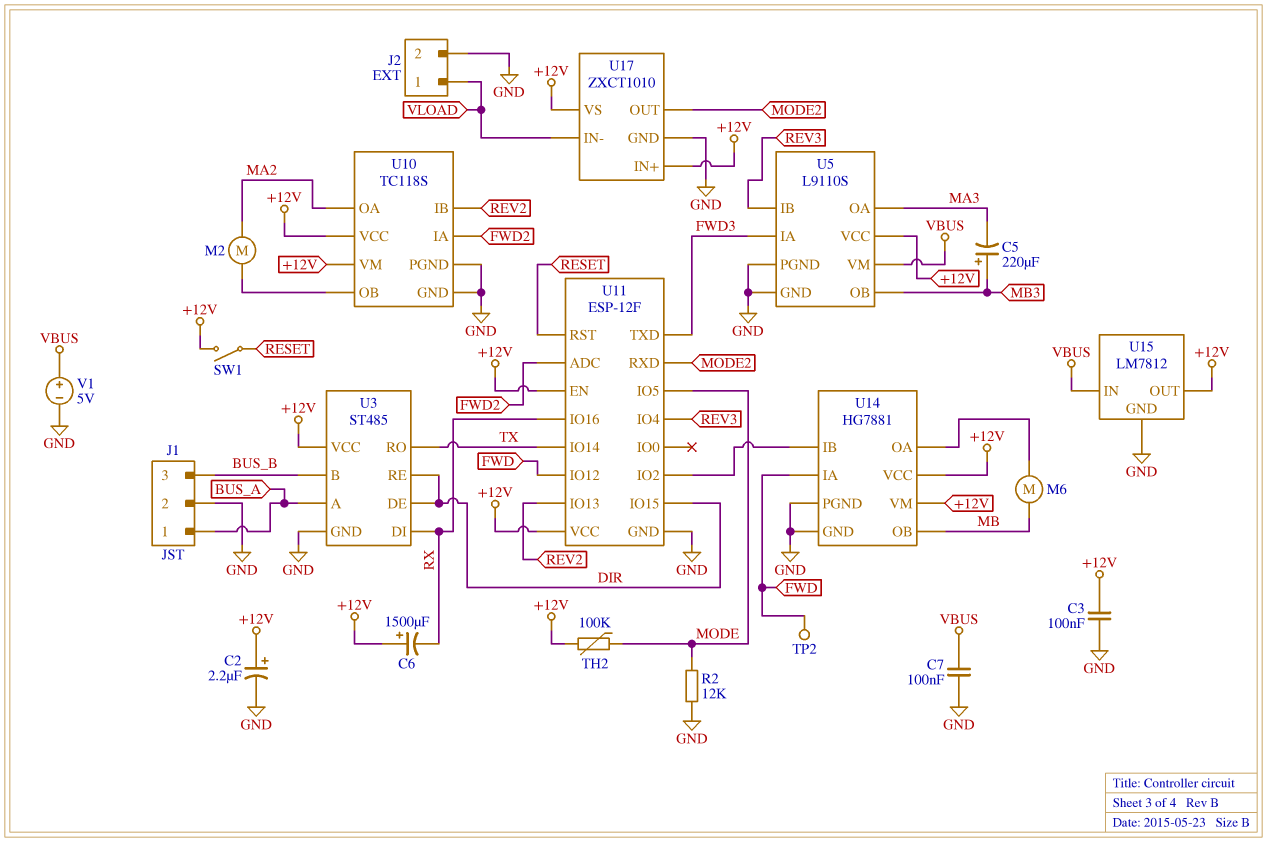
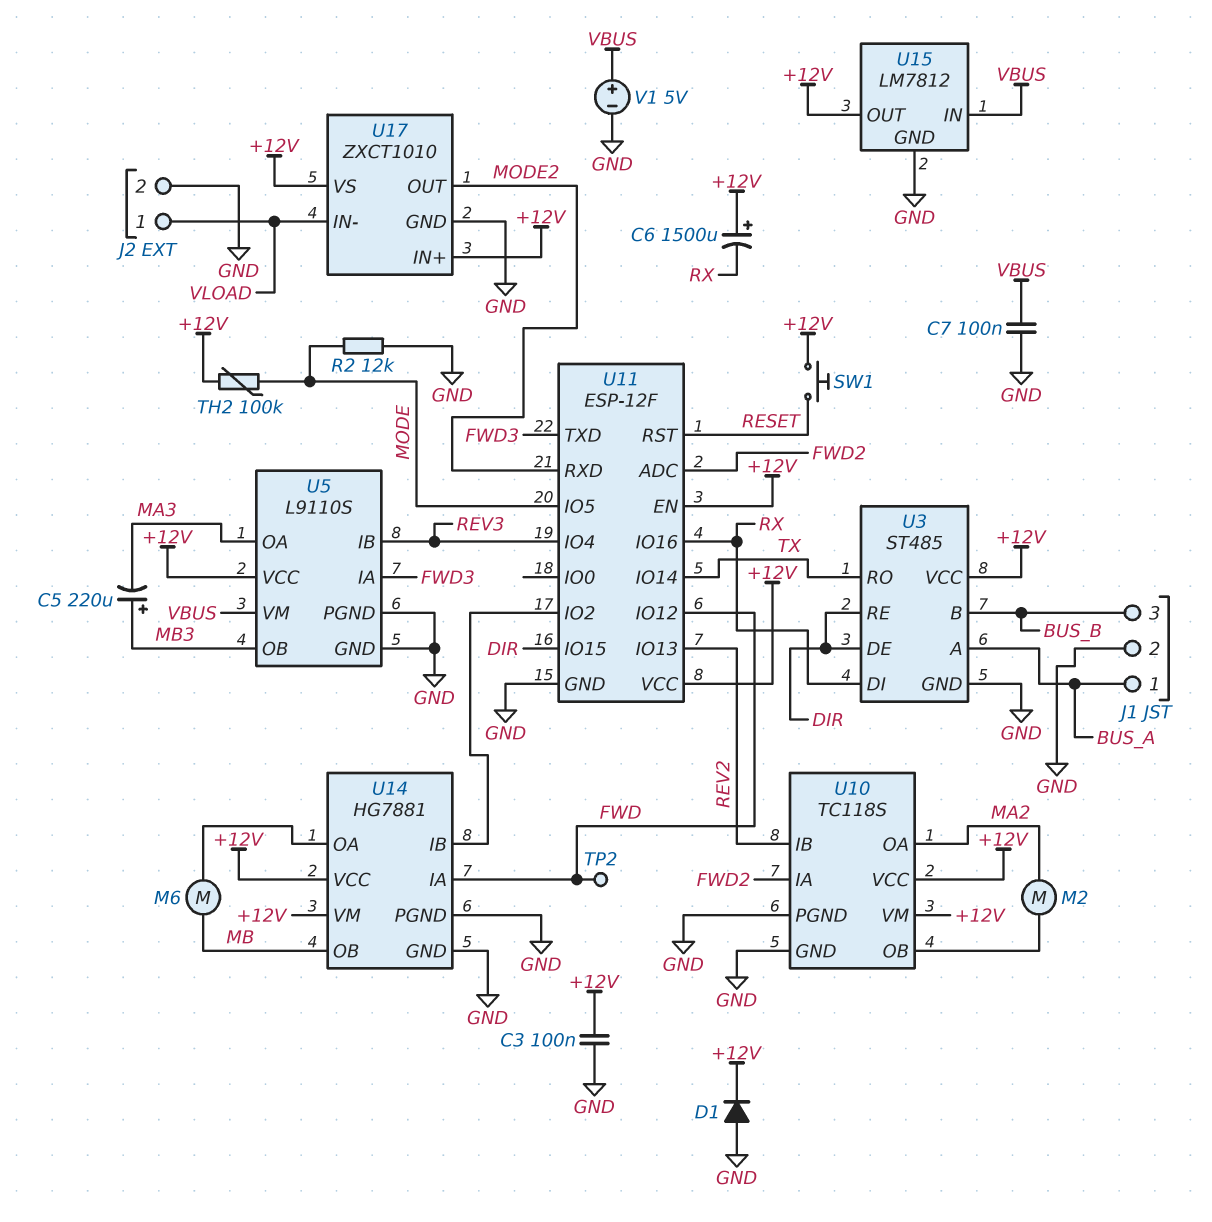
C2: 2.2uF (plus +12V, minus GND) -> none
D1: none -> diode (A GND, K +12V)
SW1: switch (+12V, RESET) -> button (+12V, RESET)

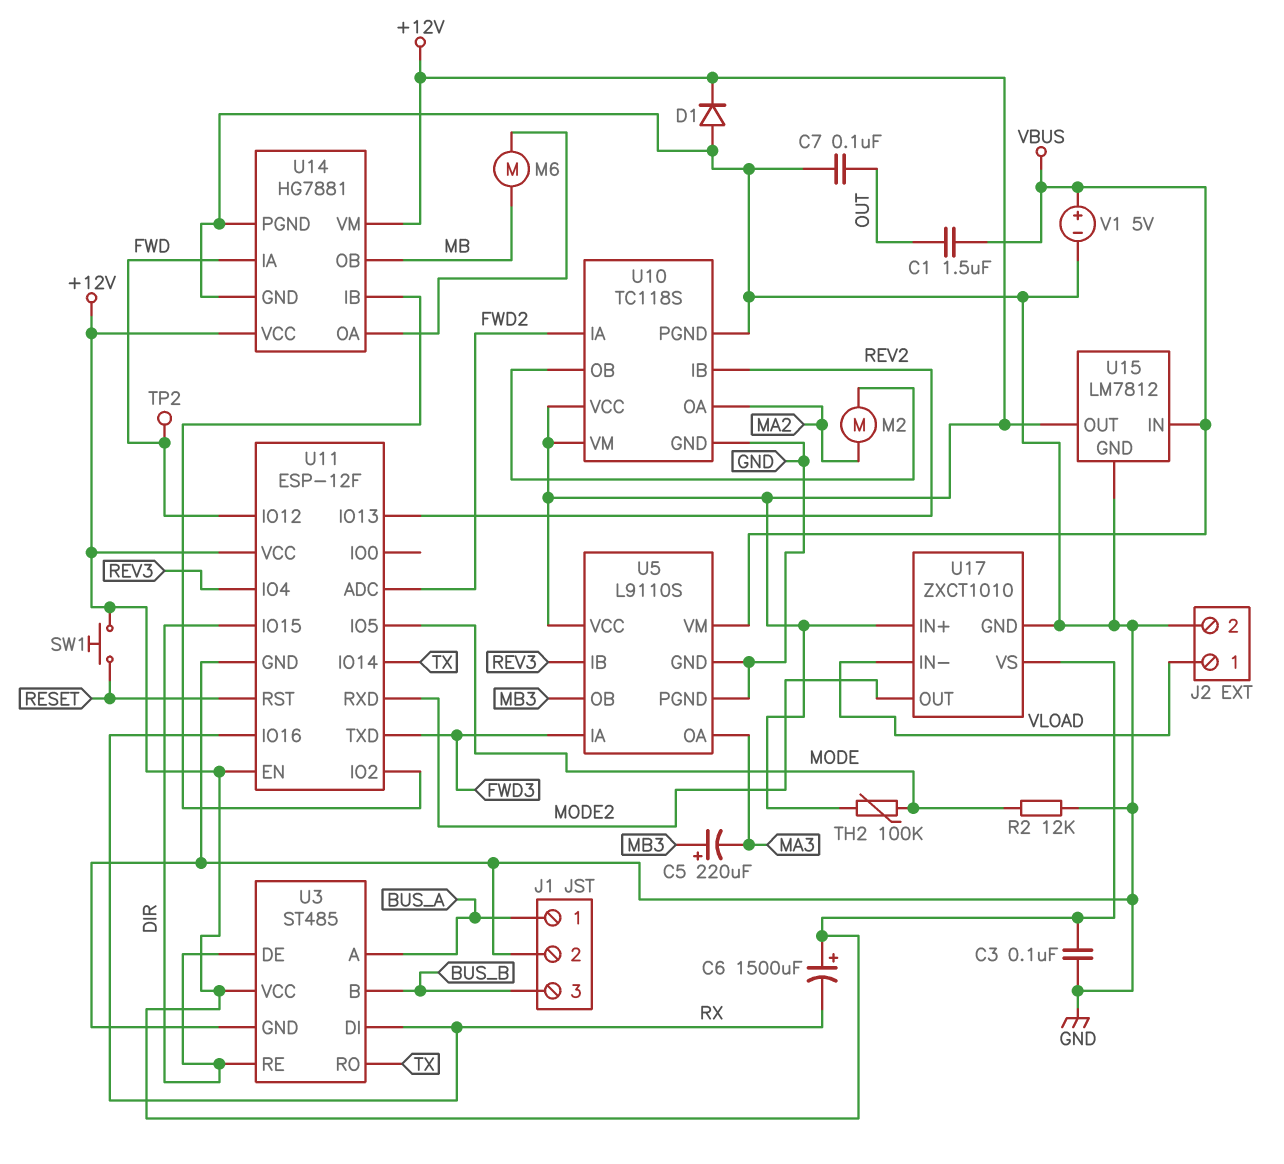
C1: none -> 1.5uF (OUT, VBUS)
C7: 100nF (GND, VBUS) -> 100nF (GND, OUT)

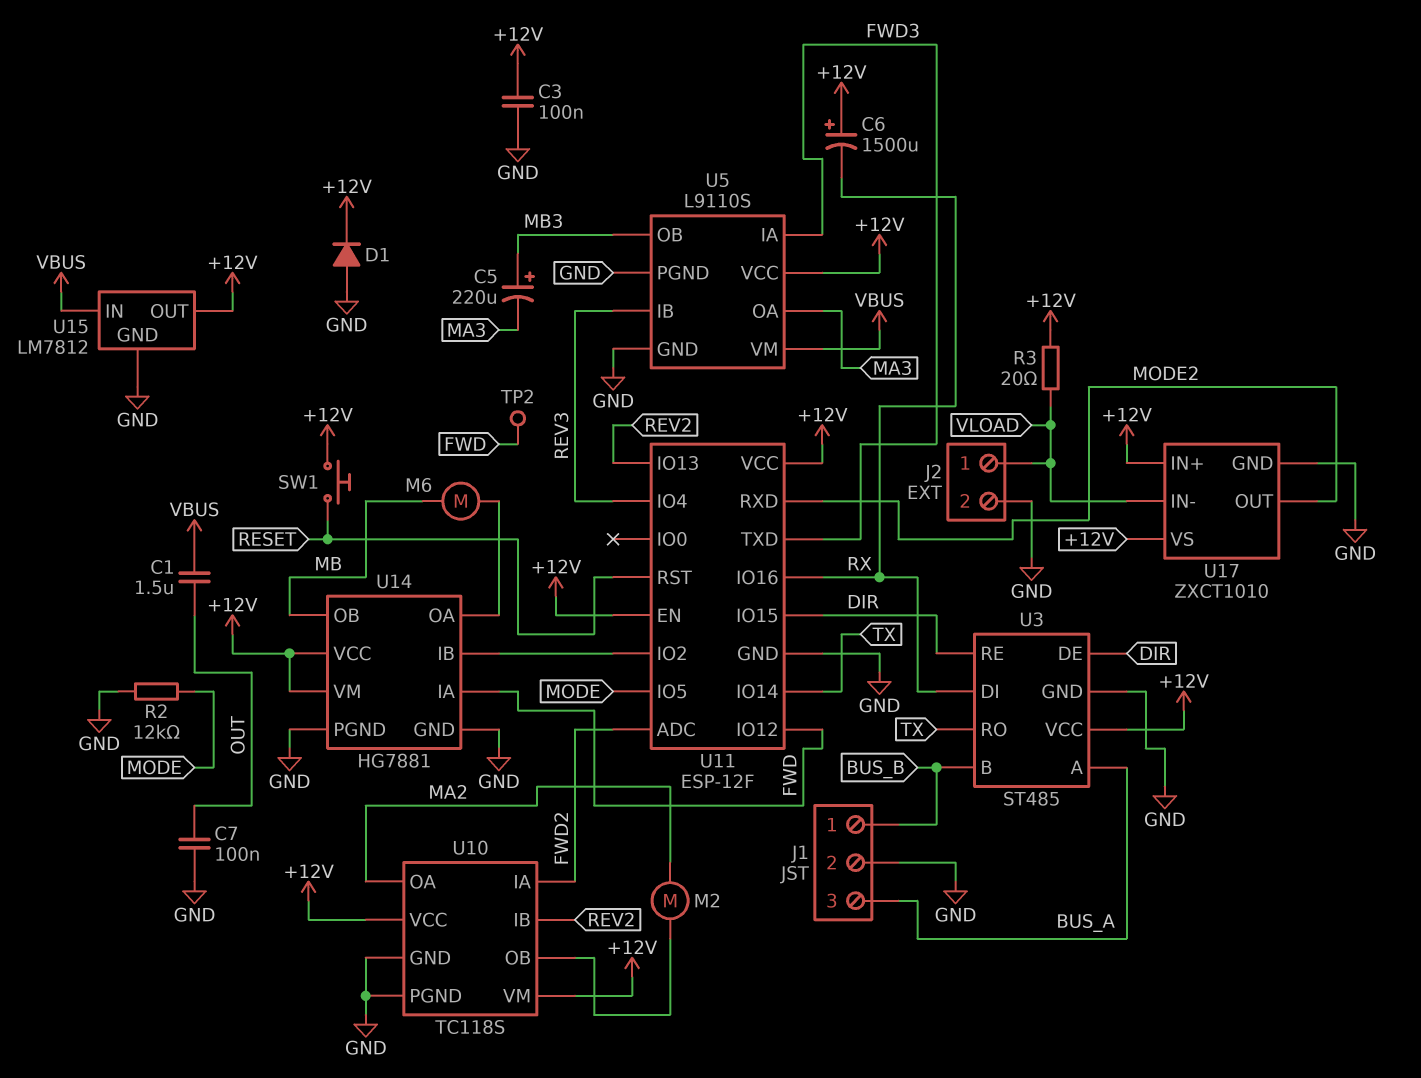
J1 pin 1: BUS_A -> BUS_B
J1 pin 3: BUS_B -> BUS_A
R3: none -> 20 (+12V, VLOAD)
TH2: 100k (+12V, MODE) -> none
V1: 5V (plus VBUS, minus GND) -> none

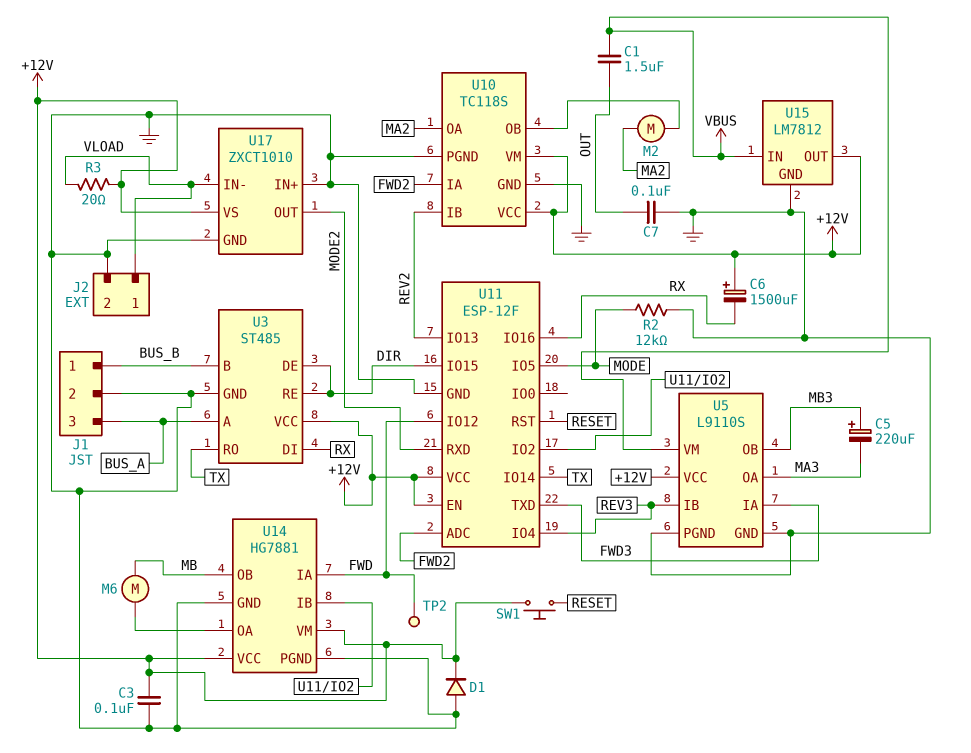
U17 pin IN+: +12V -> GND

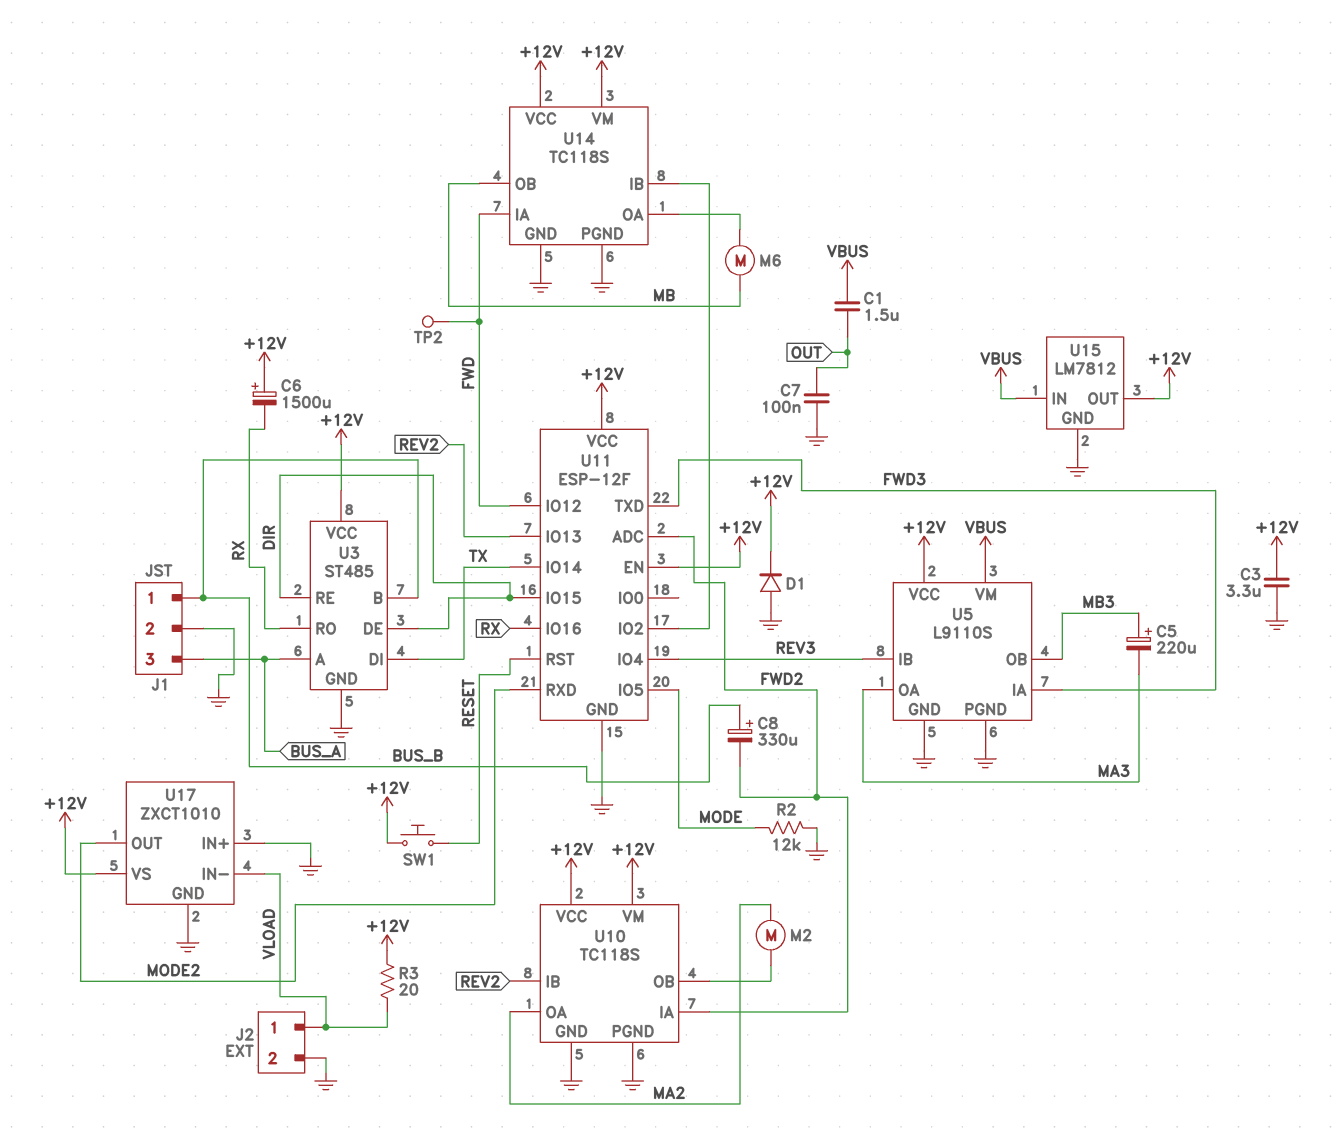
C3: 100nF (+12V, GND) -> 3.3uF (+12V, GND)
C8: none -> 330uF (plus BUS_B, minus FWD2)
U3 pin DI: RX -> TX
U3 pin RO: TX -> RX
U14: HG7881 -> TC118S

